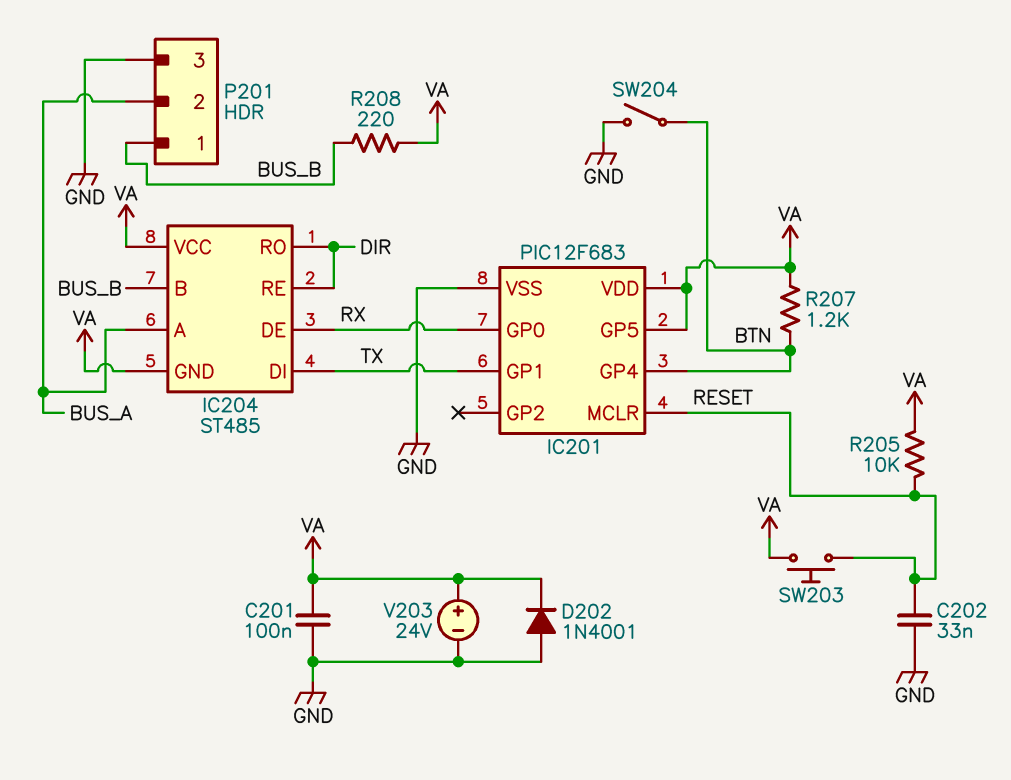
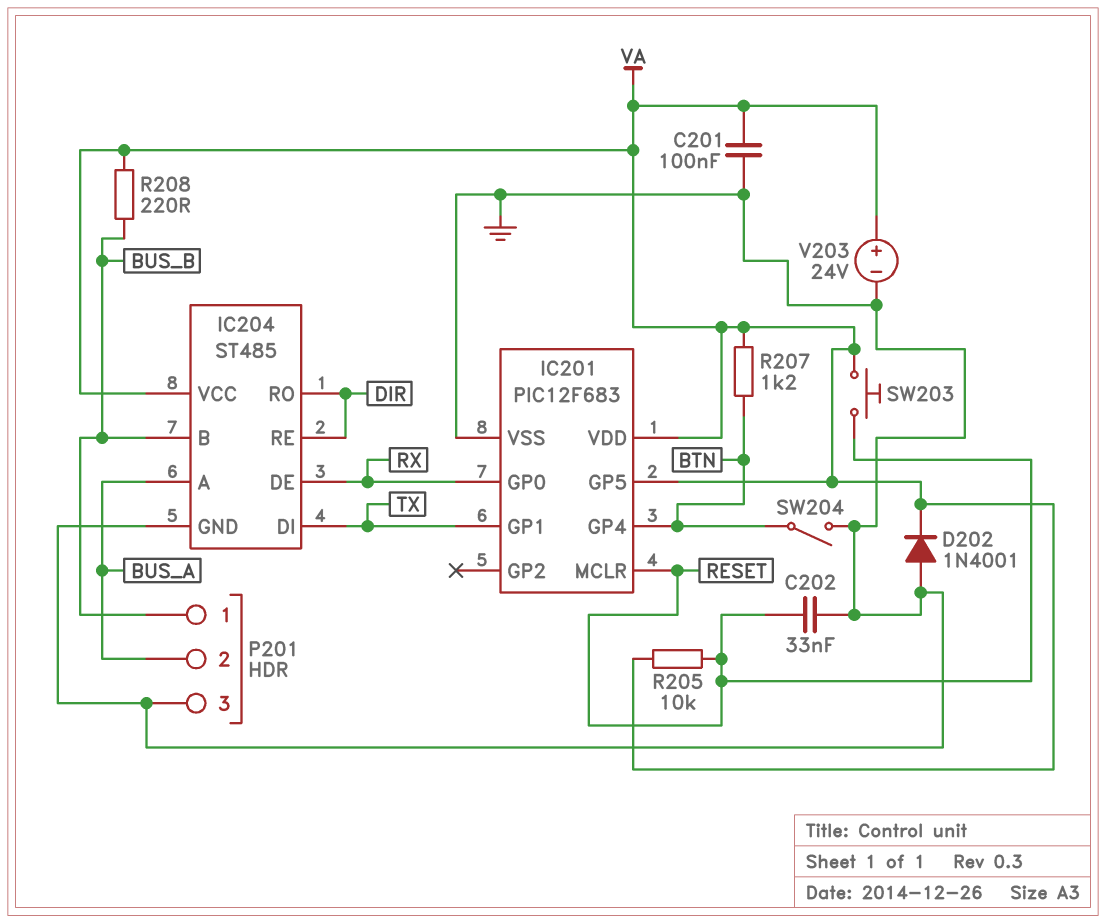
IC204 pin GND: VA -> GND

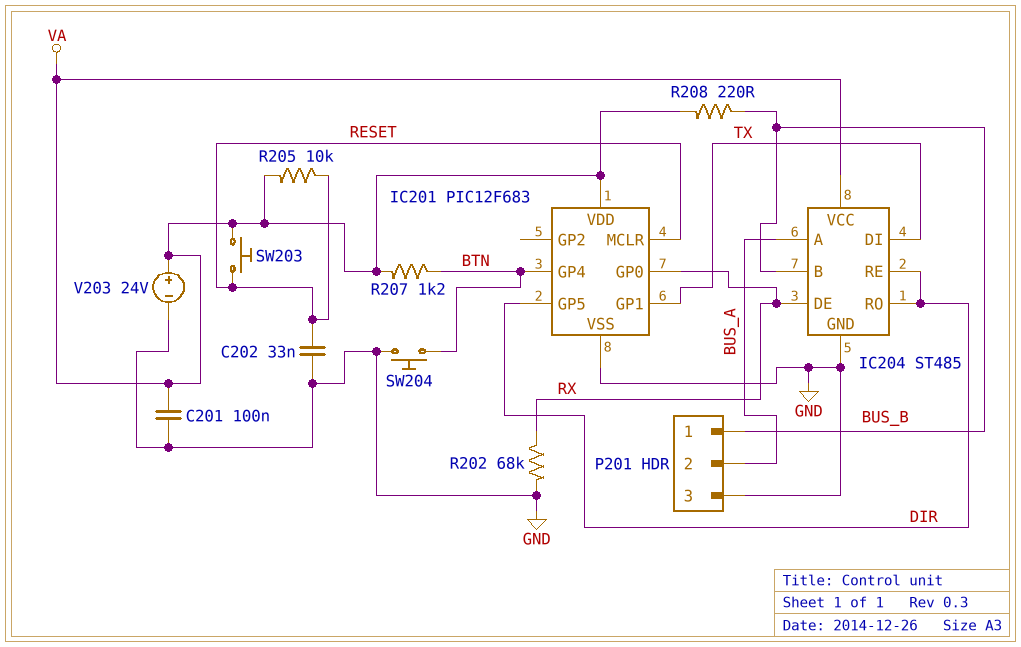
D202: diode 1N4001 (A GND, K VA) -> none
IC201 pin GP5: VA -> DIR
R202: none -> 68k (GND, RX)
SW204: switch (BTN, GND) -> button (BTN, GND)

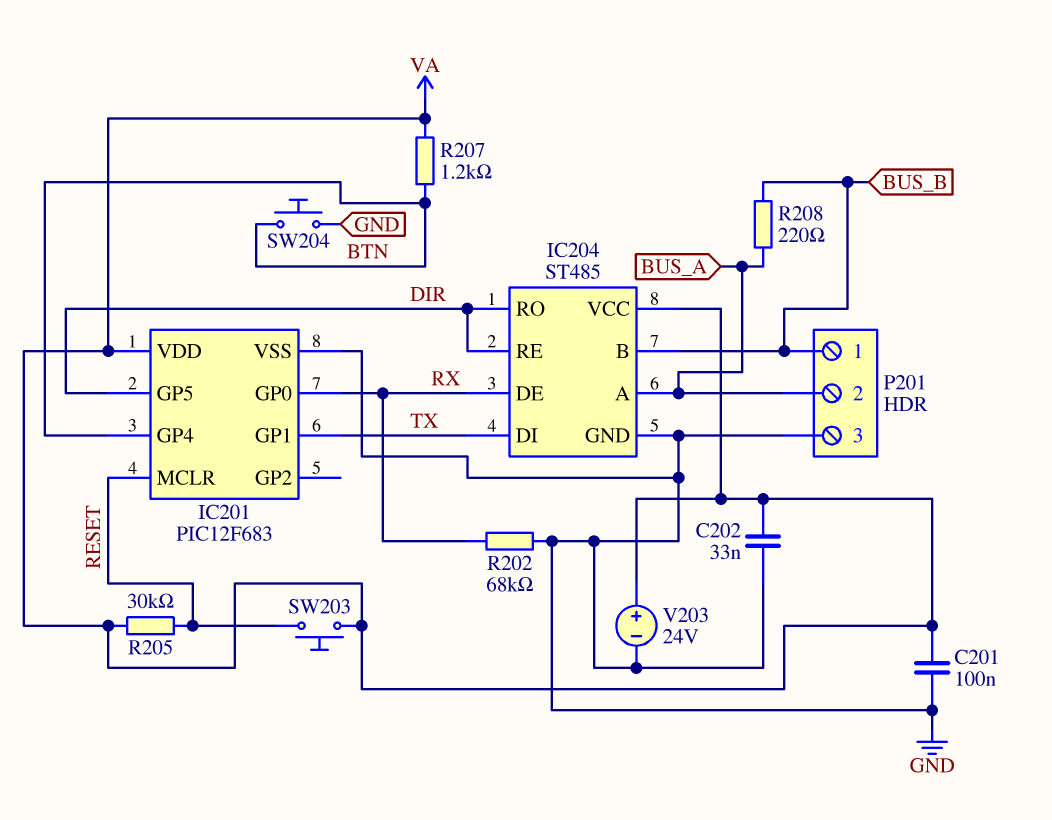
C202: 33nF (GND, RESET) -> 33nF (GND, VA)
R205: 10k (RESET, VA) -> 30k (RESET, VA)
R208: 220 (BUS_B, VA) -> 220 (BUS_A, BUS_B)

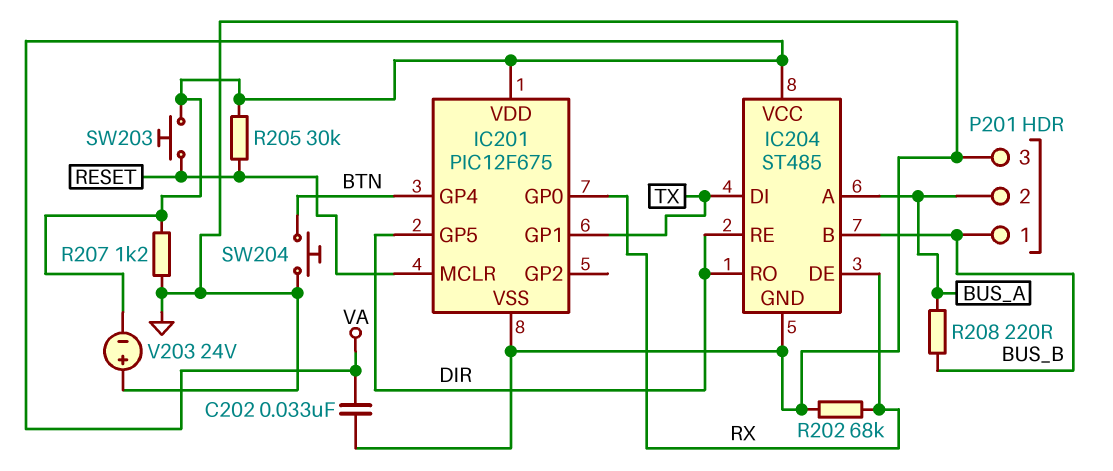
C201: 100nF (GND, VA) -> none
IC201: PIC12F683 -> PIC12F675
R207: 1.2k (BTN, VA) -> 1.2k (GND, VA)
V203: 24V (plus VA, minus GND) -> 24V (plus GND, minus VA)

